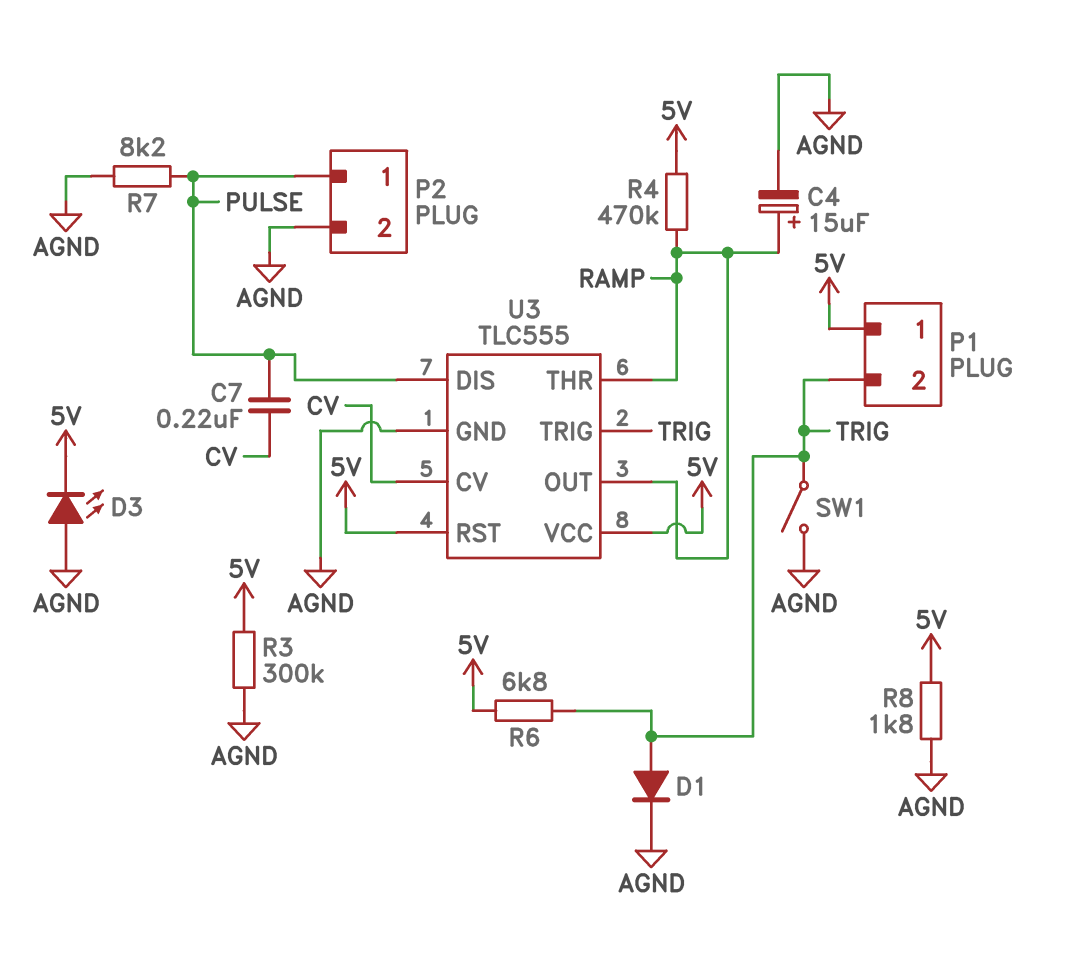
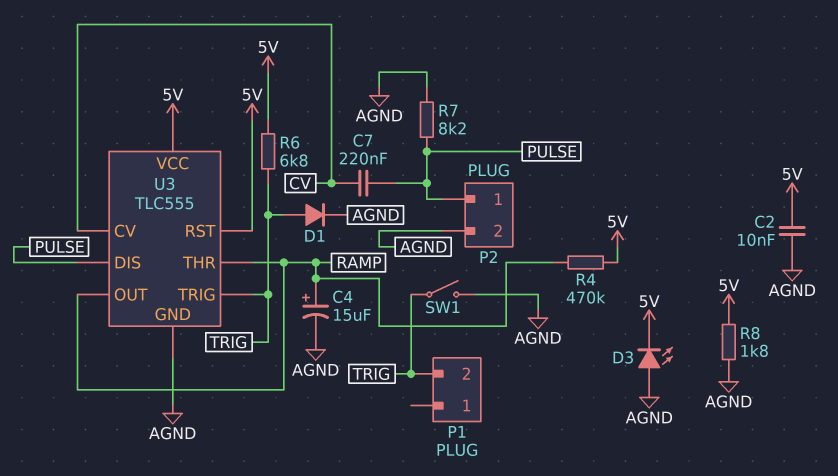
C2: none -> 10nF (5V, AGND)
P1 pin 1: 5V -> none
R3: 300k (5V, AGND) -> none

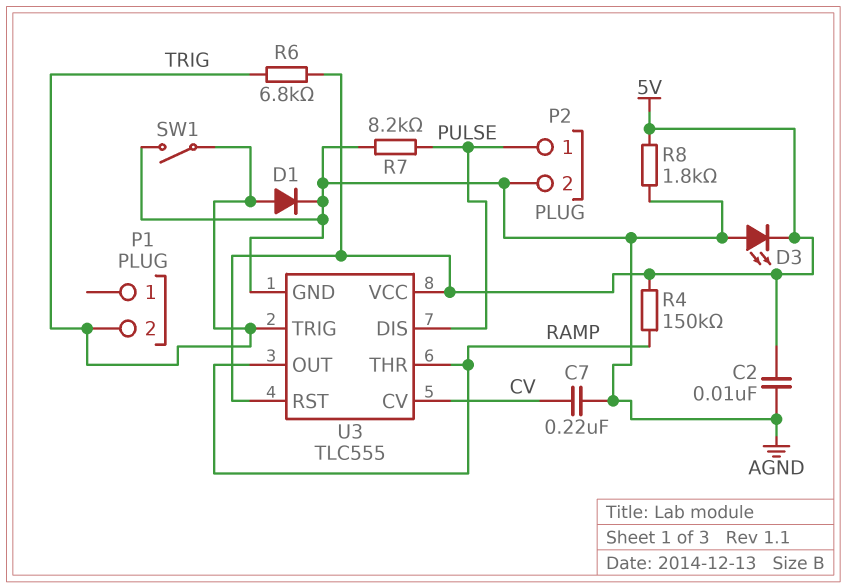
C4: 15uF (plus RAMP, minus AGND) -> none
C7: 220nF (CV, PULSE) -> 220nF (AGND, CV)
R4: 470k (5V, RAMP) -> 150k (5V, RAMP)

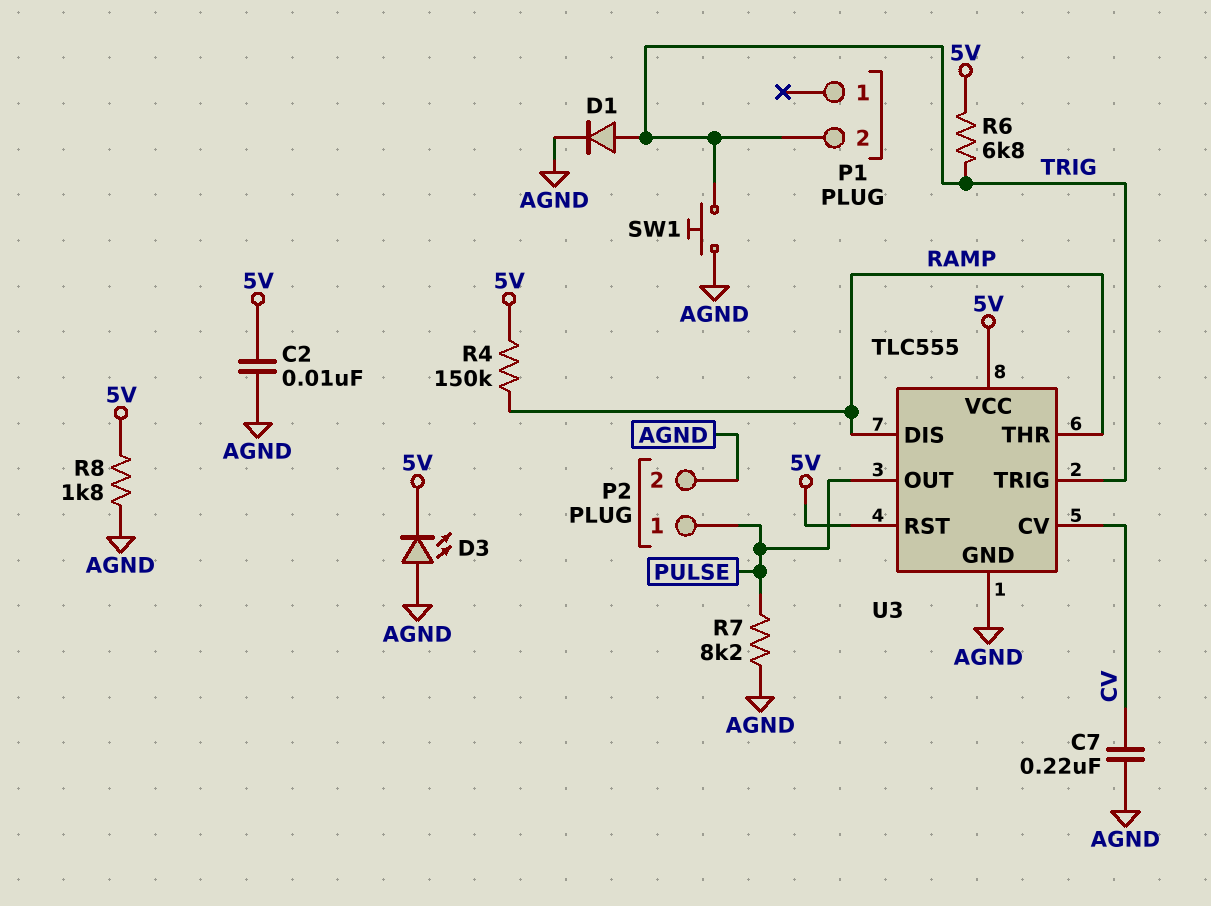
SW1: switch (AGND, TRIG) -> button (AGND, TRIG)
U3 pin DIS: PULSE -> RAMP
U3 pin OUT: RAMP -> PULSE

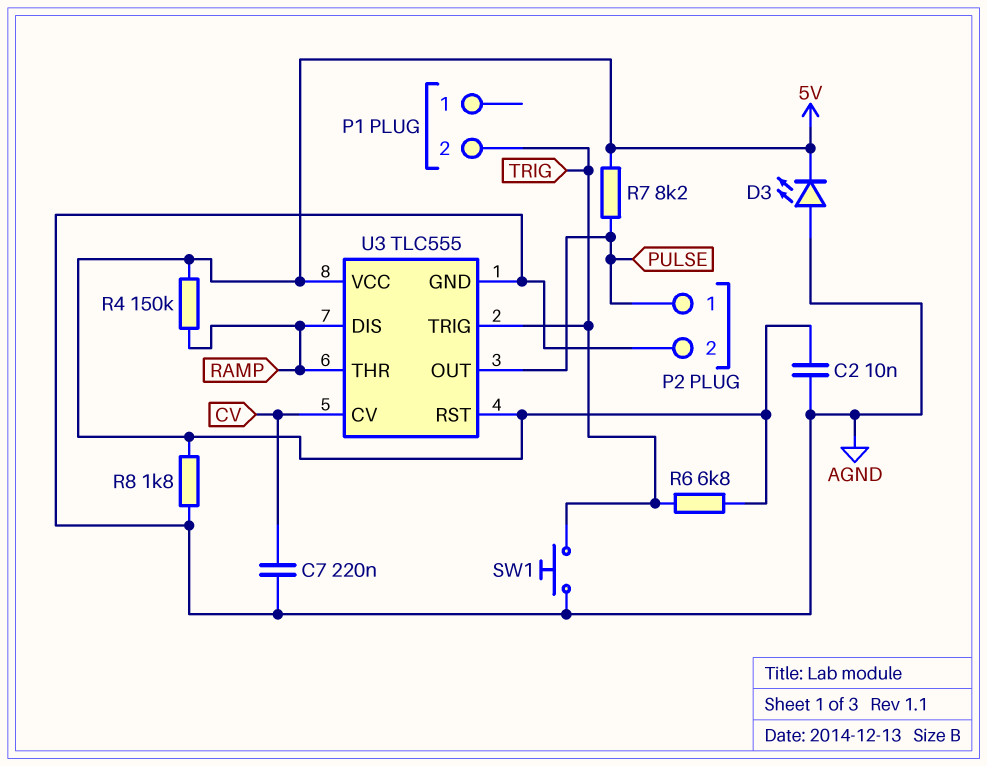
D1: diode (A TRIG, K AGND) -> none
R7: 8.2k (AGND, PULSE) -> 8.2k (5V, PULSE)

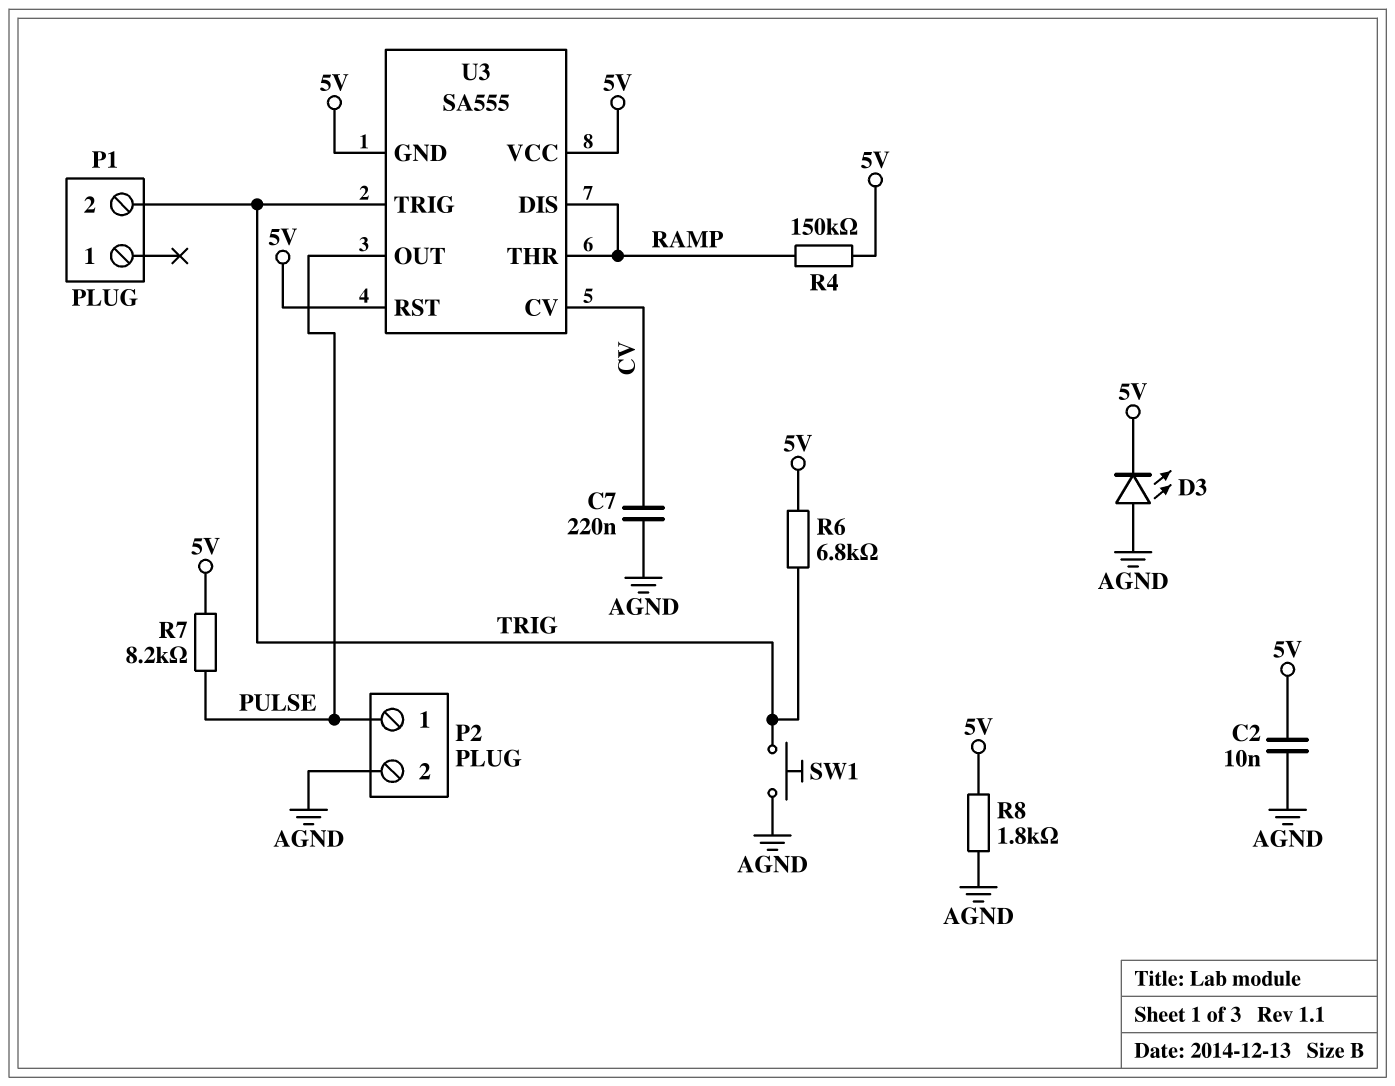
U3: TLC555 -> SA555
U3 pin GND: AGND -> 5V

